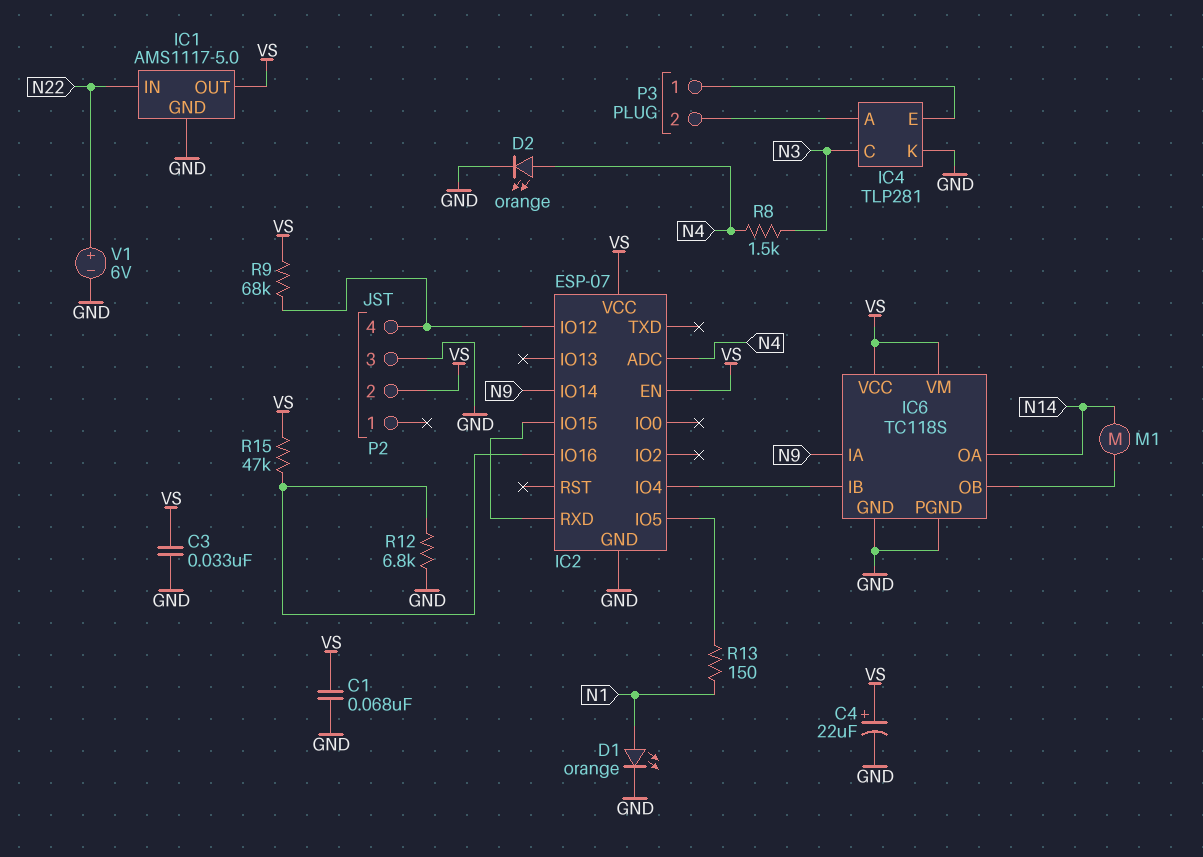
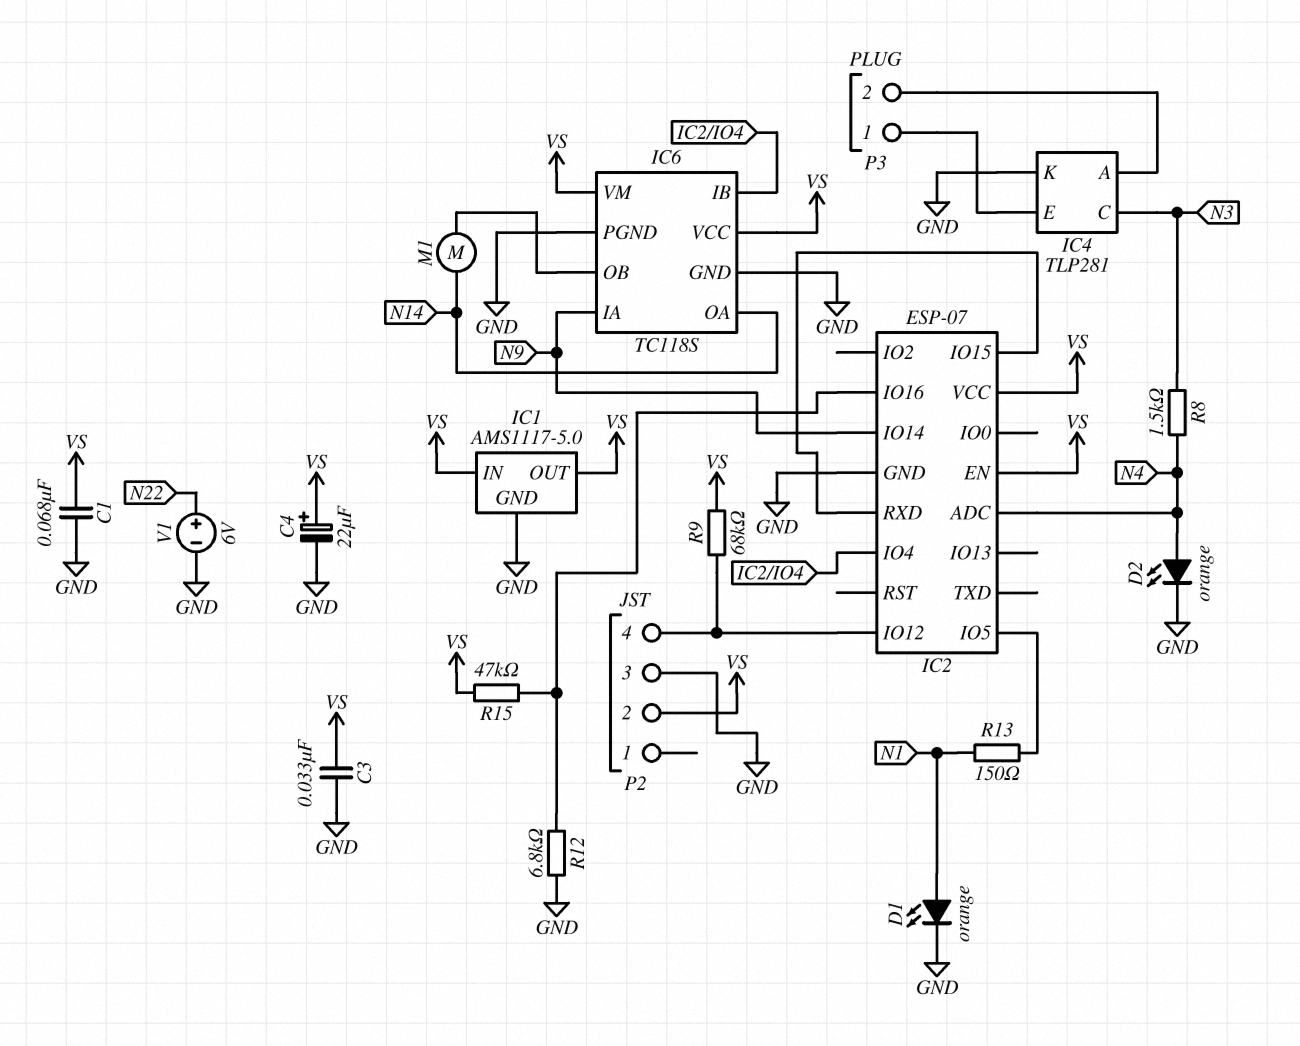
IC1 pin IN: N22 -> VS

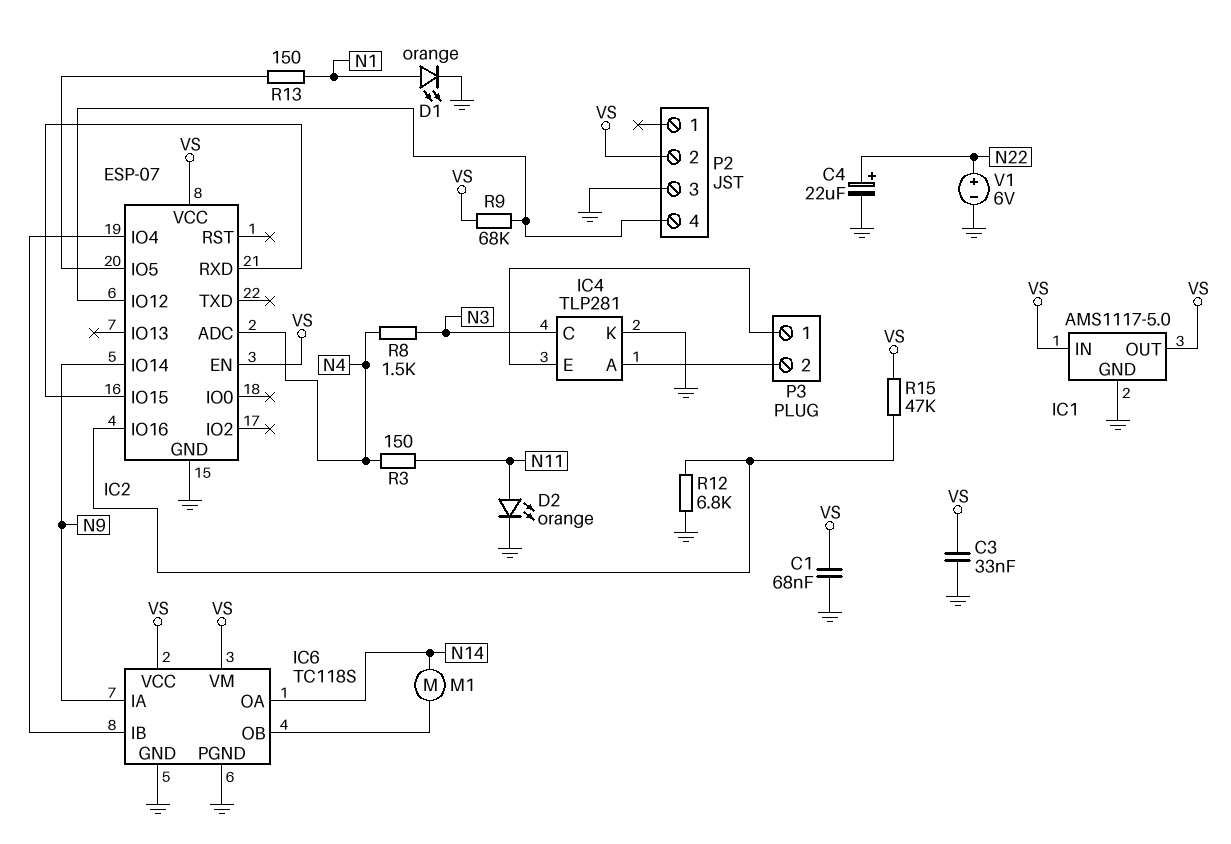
C4: 22uF (plus VS, minus GND) -> 22uF (plus N22, minus GND)
D2: LED orange (A N4, K GND) -> LED orange (A N11, K GND)
R3: none -> 150 (N4, N11)

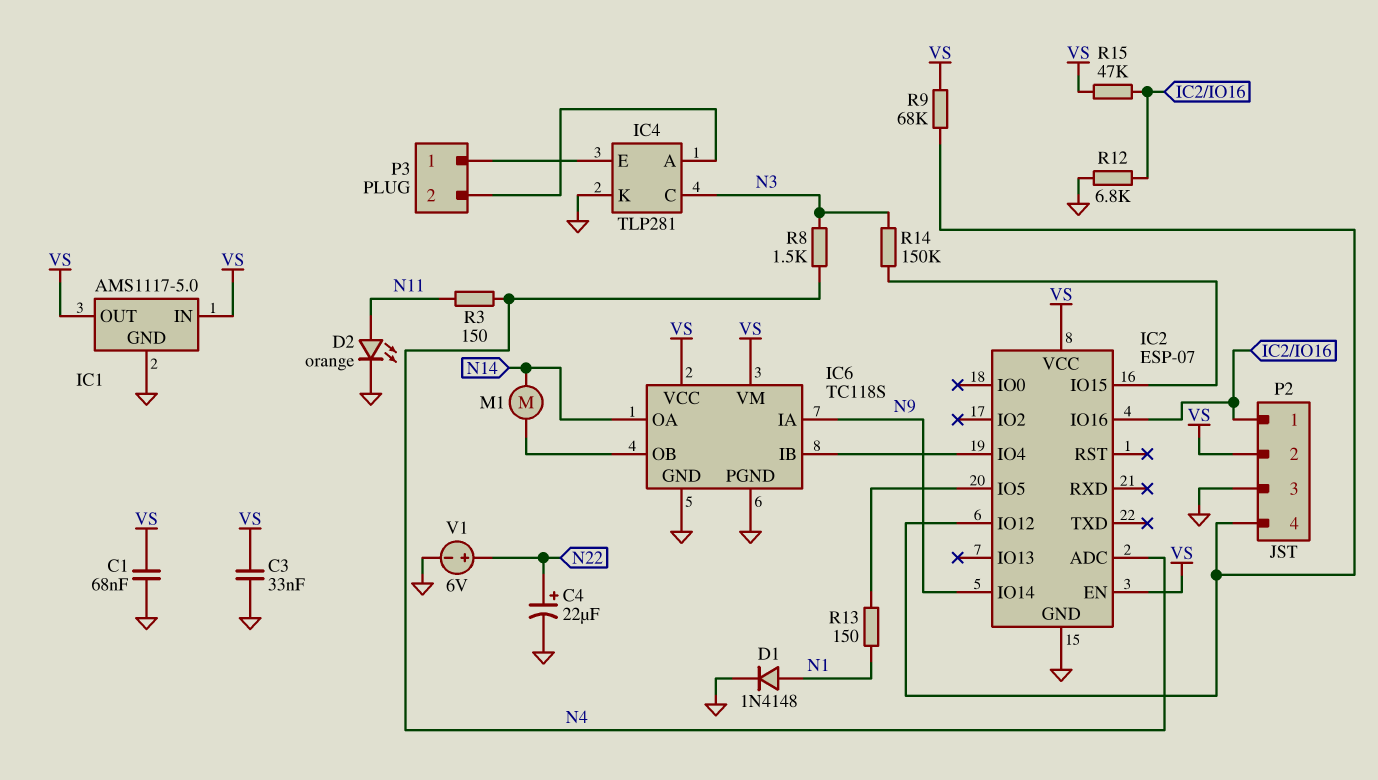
D1: LED orange (A N1, K GND) -> diode 1N4148 (A N1, K GND)
IC2 pin RXD: IC2/IO15 -> none
P2 pin 1: none -> IC2/IO16
R14: none -> 150k (IC2/IO15, N3)

